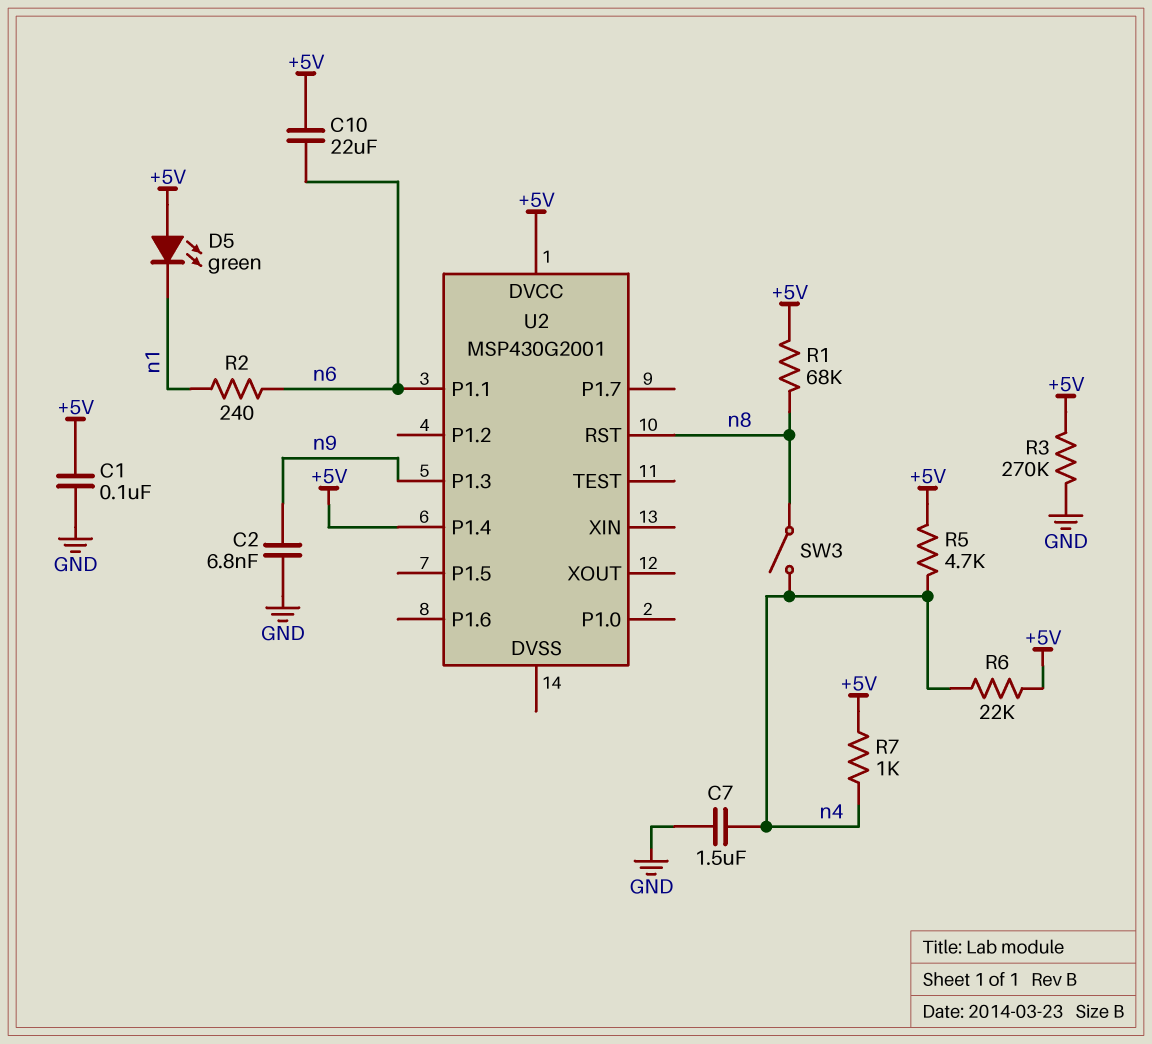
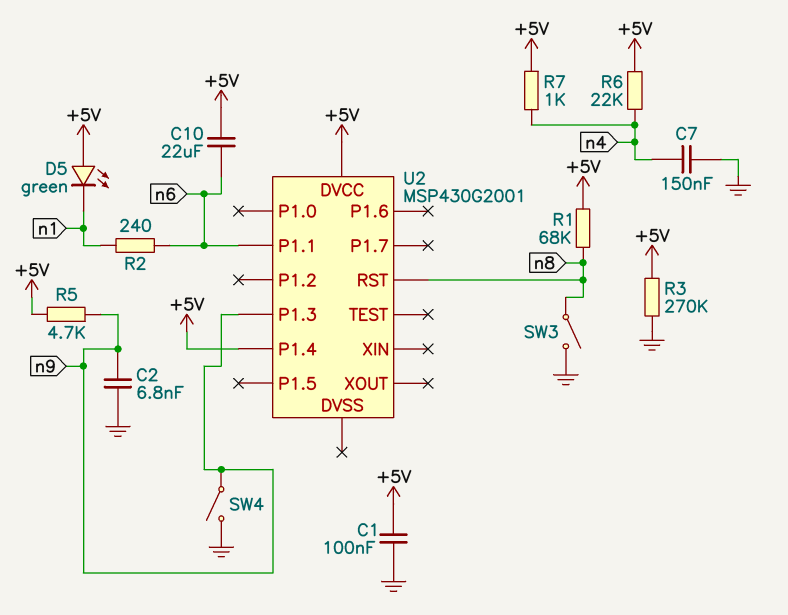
C7: 1.5uF (GND, n4) -> 150nF (GND, n4)
R5: 4.7k (+5V, n4) -> 4.7k (+5V, n9)
SW3: switch (n4, n8) -> switch (GND, n8)
SW4: none -> switch (GND, n9)

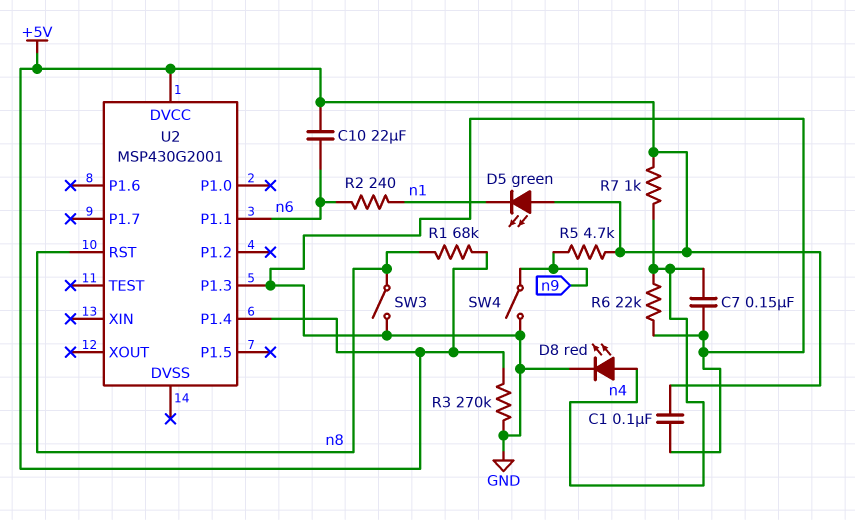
C2: 6.8nF (GND, n9) -> none
D8: none -> LED red (A n4, K GND)
R6: 22k (+5V, n4) -> 22k (GND, n4)
U2 pin P1.3: n9 -> GND

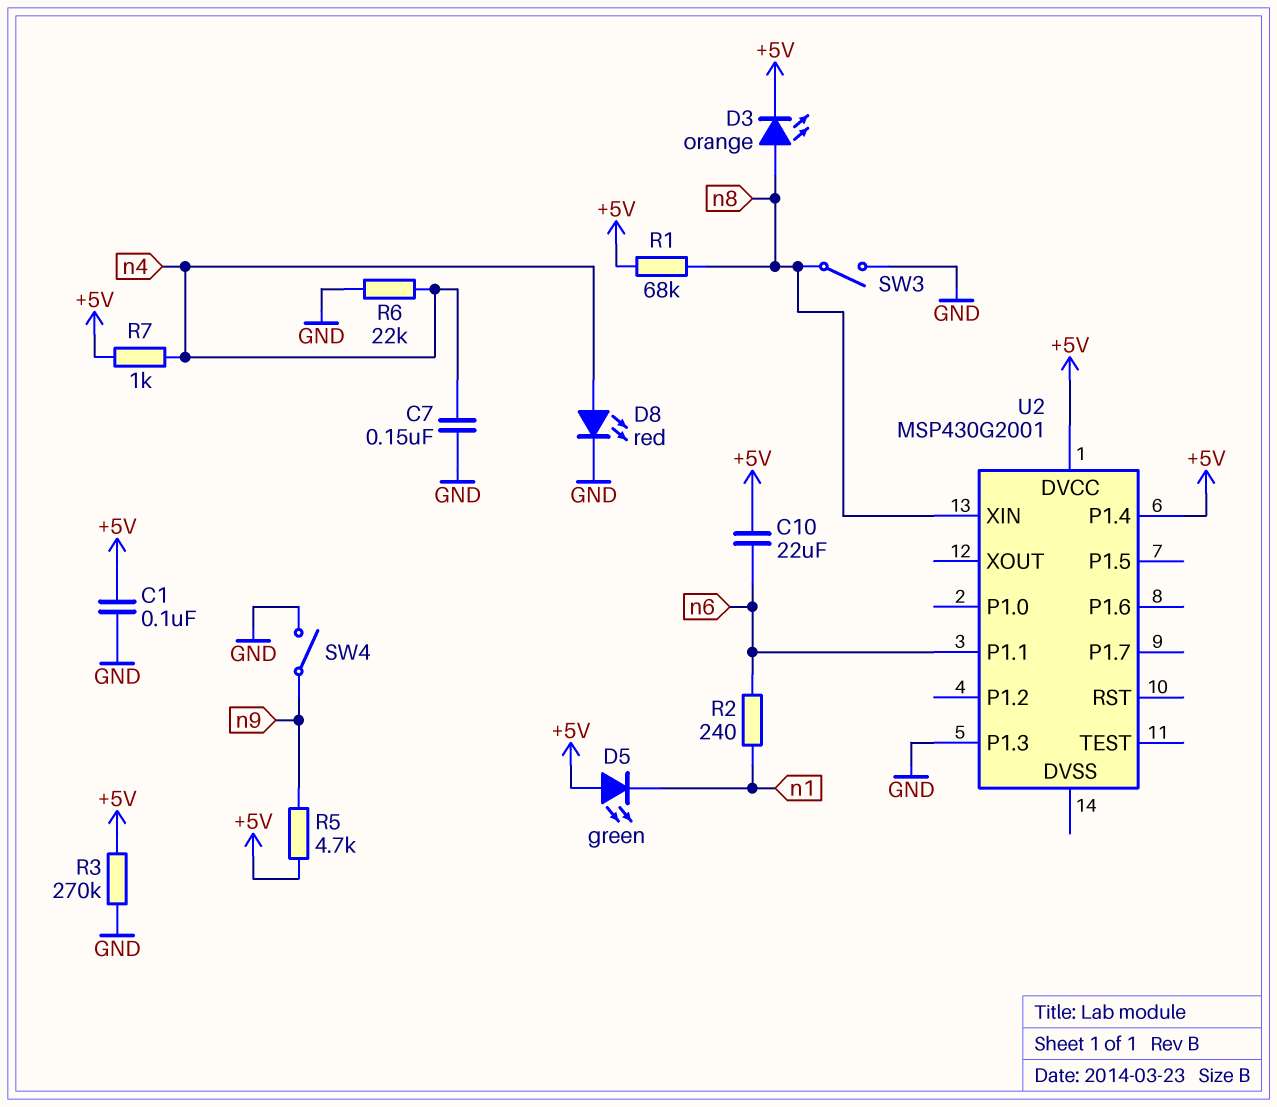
D3: none -> LED orange (A n8, K +5V)
U2 pin RST: n8 -> none
U2 pin XIN: none -> n8

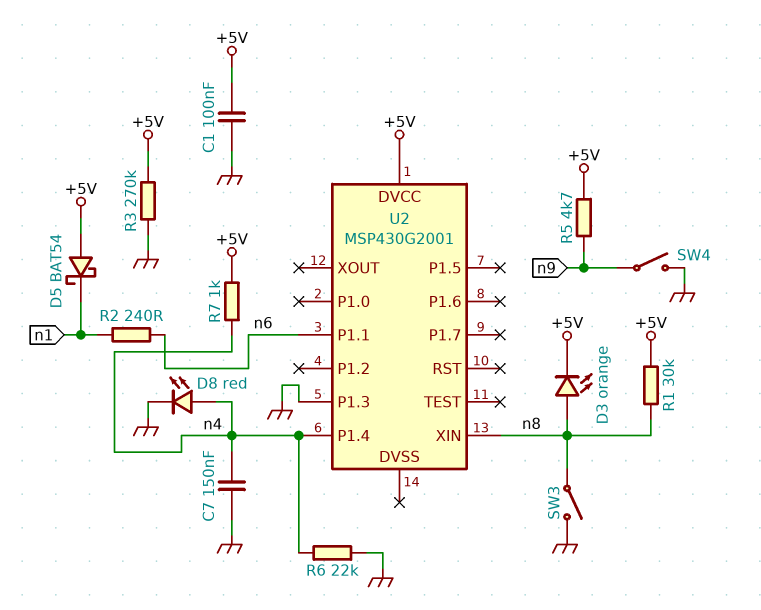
C10: 22uF (+5V, n6) -> none
D5: LED green (A +5V, K n1) -> schottky BAT54 (A +5V, K n1)
R1: 68k (+5V, n8) -> 30k (+5V, n8)
U2 pin P1.4: +5V -> n4

